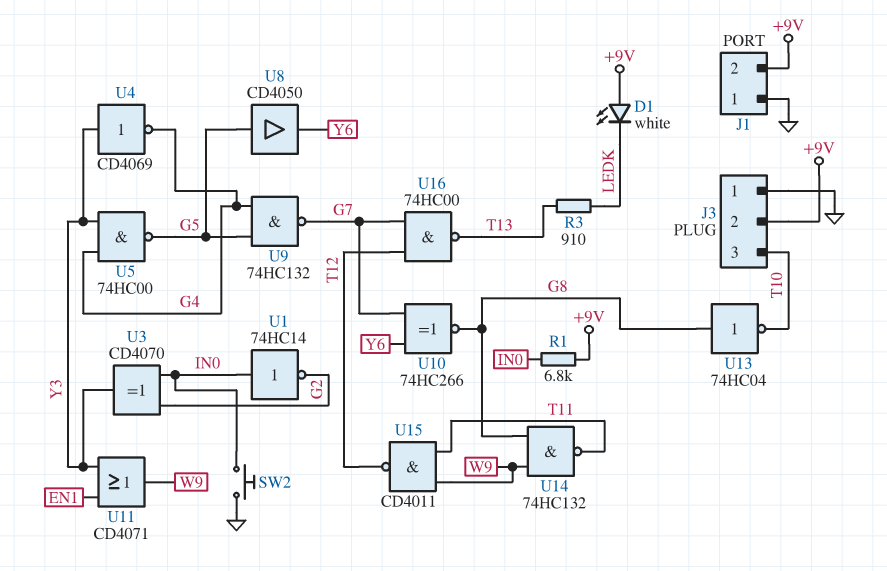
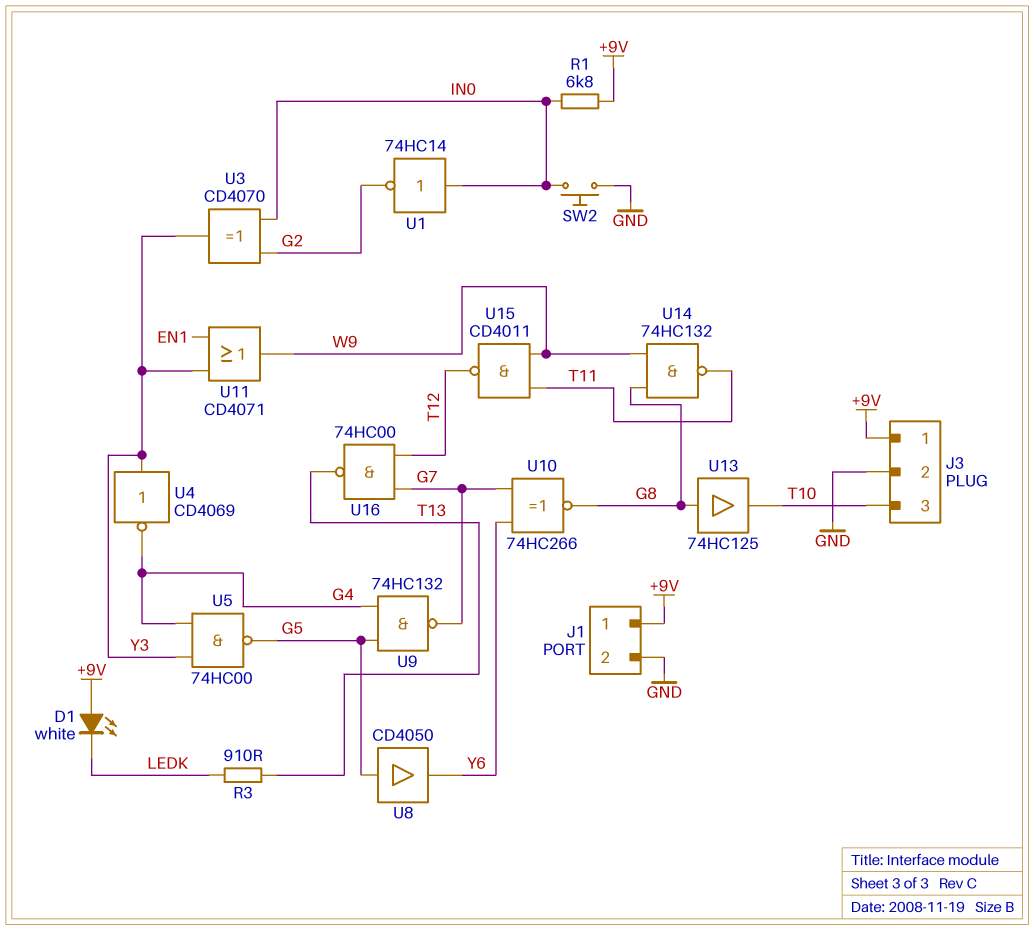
J1 pin 1: GND -> +9V
J1 pin 2: +9V -> GND
J3 pin 1: GND -> +9V
J3 pin 2: +9V -> GND
U13: NOT 74HC04 (in G8, out T10) -> buffer 74HC125 (in G8, out T10)

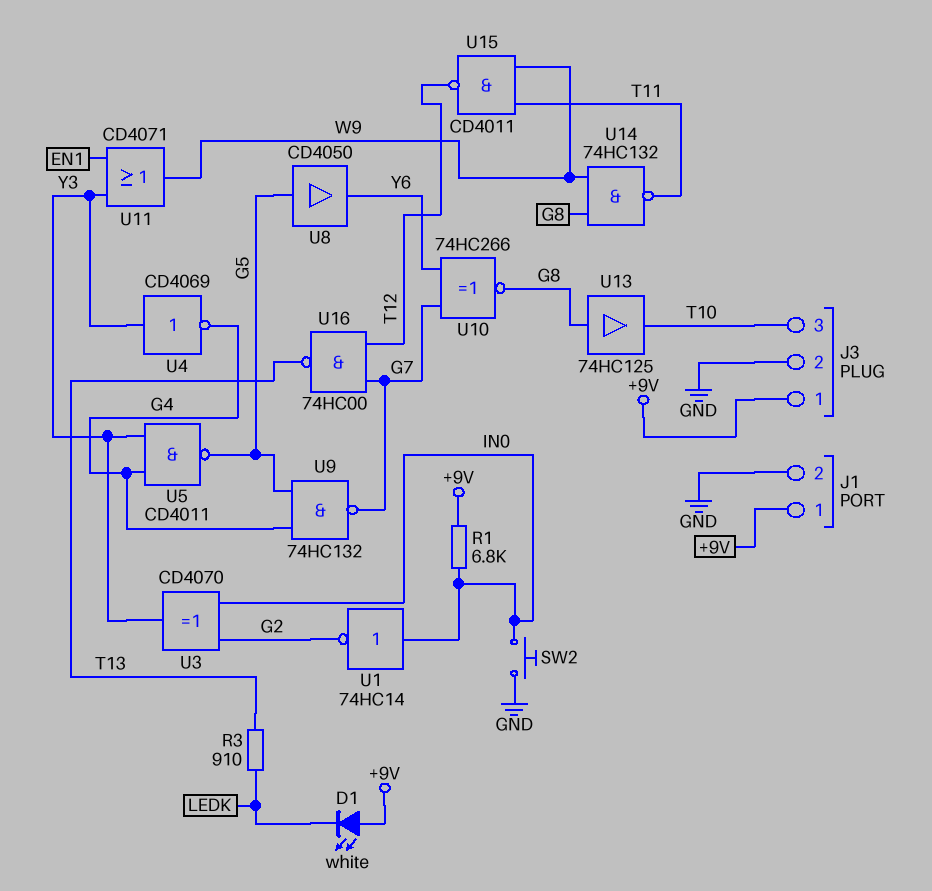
U5: NAND 74HC00 (in G4, in Y3, out G5) -> NAND CD4011 (in G4, in Y3, out G5)

